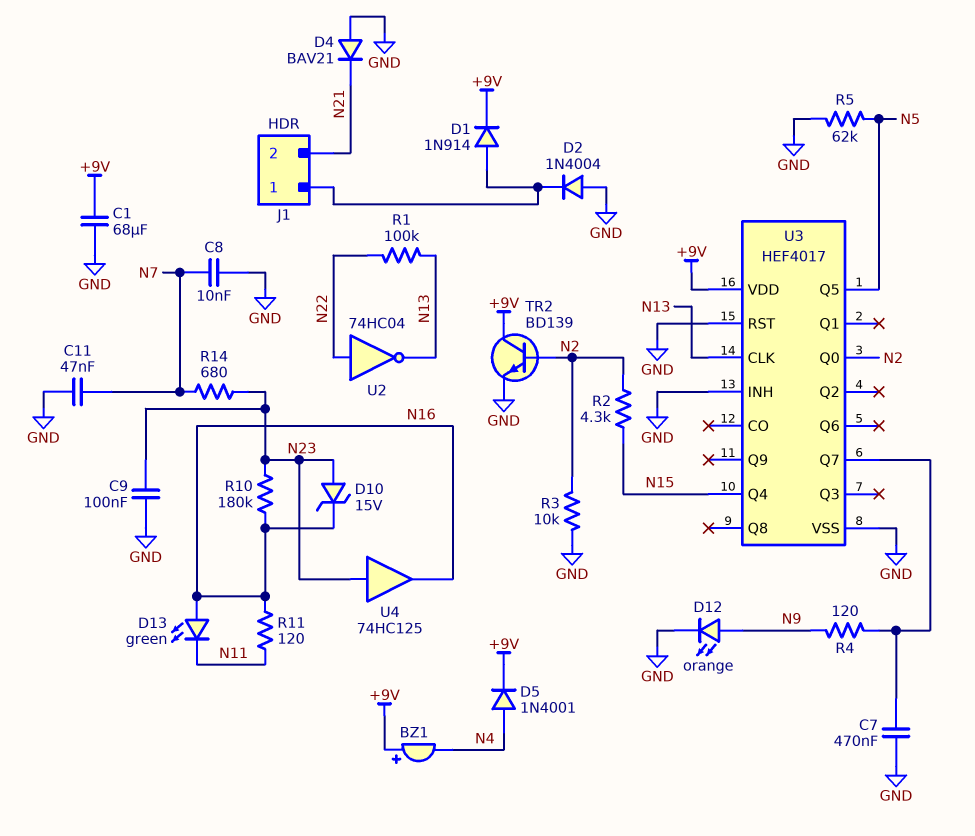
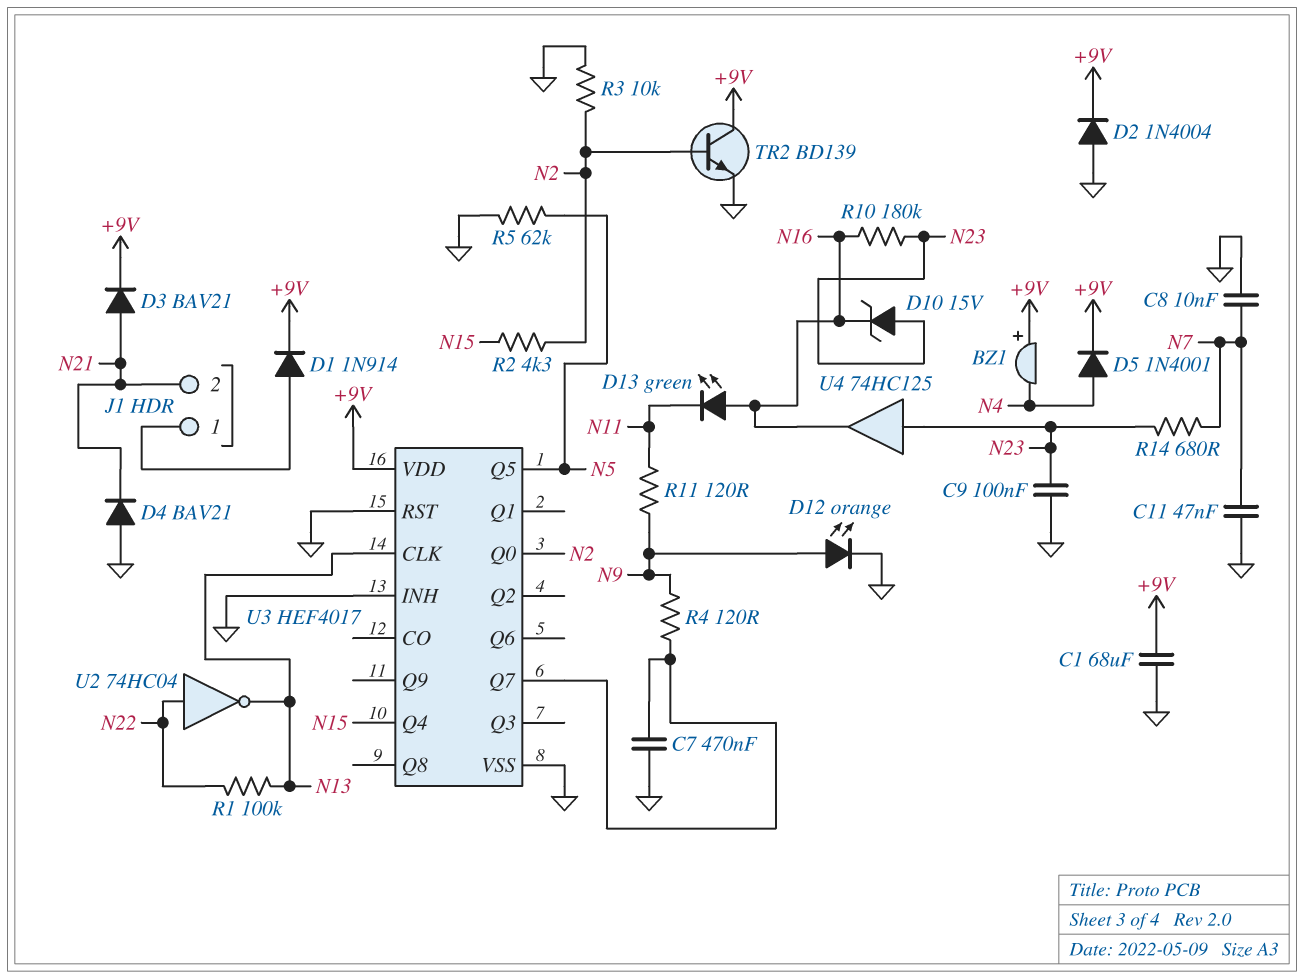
D2: diode 1N4004 (A GND, K J1/1) -> diode 1N4004 (A GND, K +9V)
D3: none -> diode BAV21 (A N21, K +9V)
R11: 120 (N11, N16) -> 120 (N9, N11)

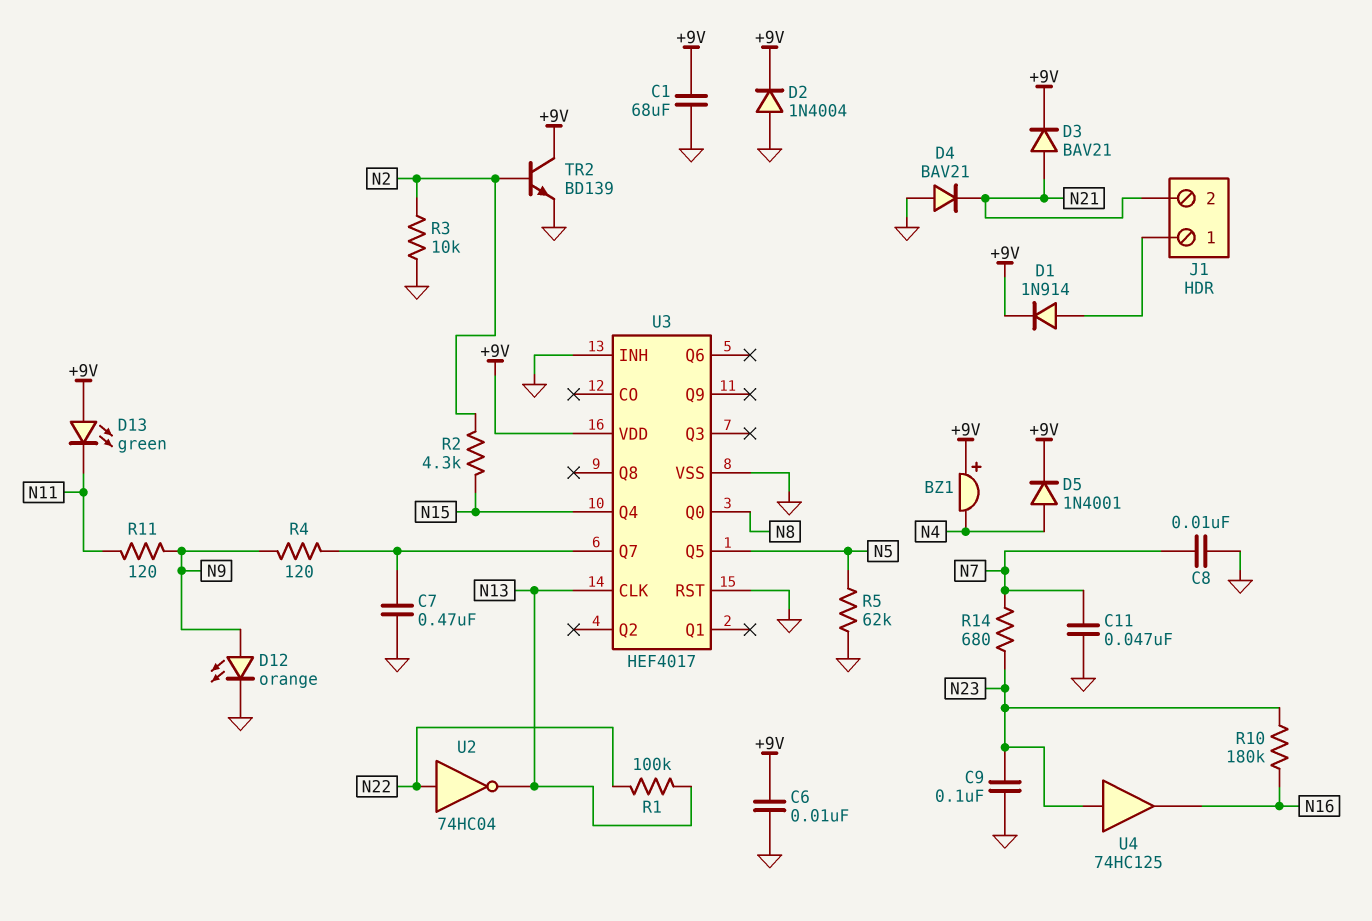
C6: none -> 10nF (+9V, GND)
D10: zener 15V (A N23, K N16) -> none
D13: LED green (A N16, K N11) -> LED green (A +9V, K N11)
U3 pin Q0: N2 -> N8

